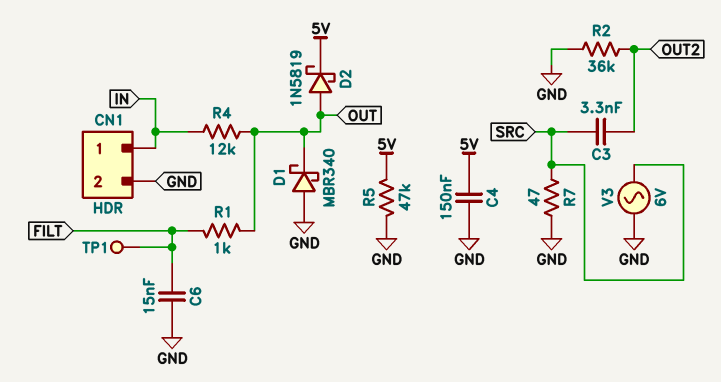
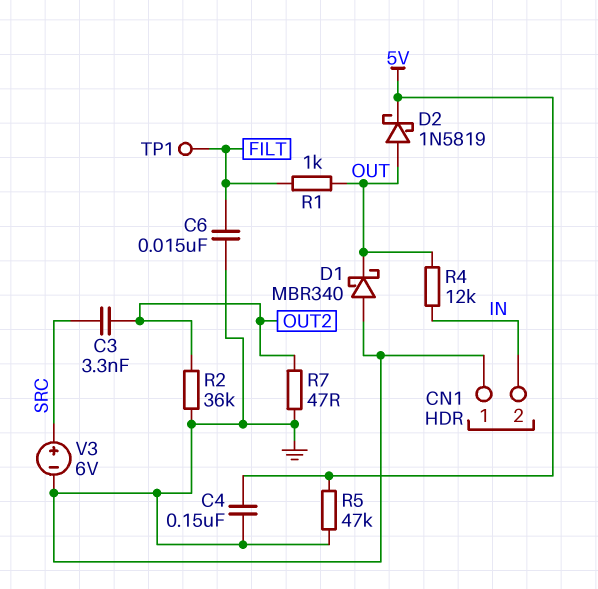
CN1 pin 1: IN -> GND
CN1 pin 2: GND -> IN
R7: 47 (GND, SRC) -> 47 (GND, OUT2)
V3: AC 6V (GND, SRC) -> 6V (plus SRC, minus GND)

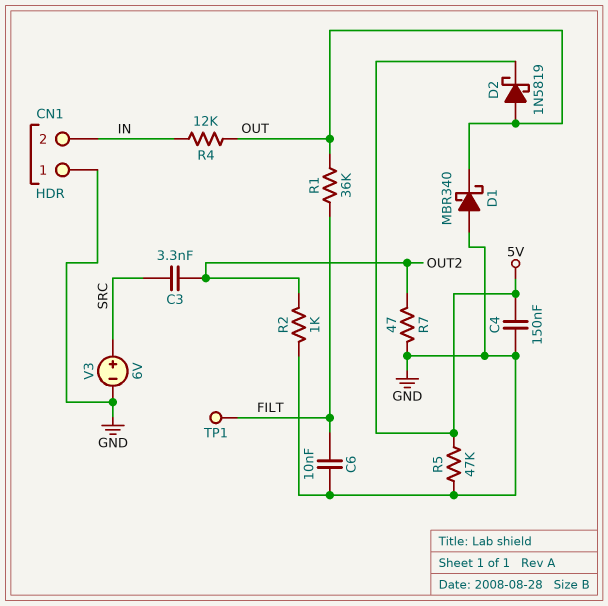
C6: 15nF (FILT, GND) -> 10nF (FILT, GND)
R1: 1k (FILT, OUT) -> 36k (FILT, OUT)
R2: 36k (GND, OUT2) -> 1k (GND, OUT2)

